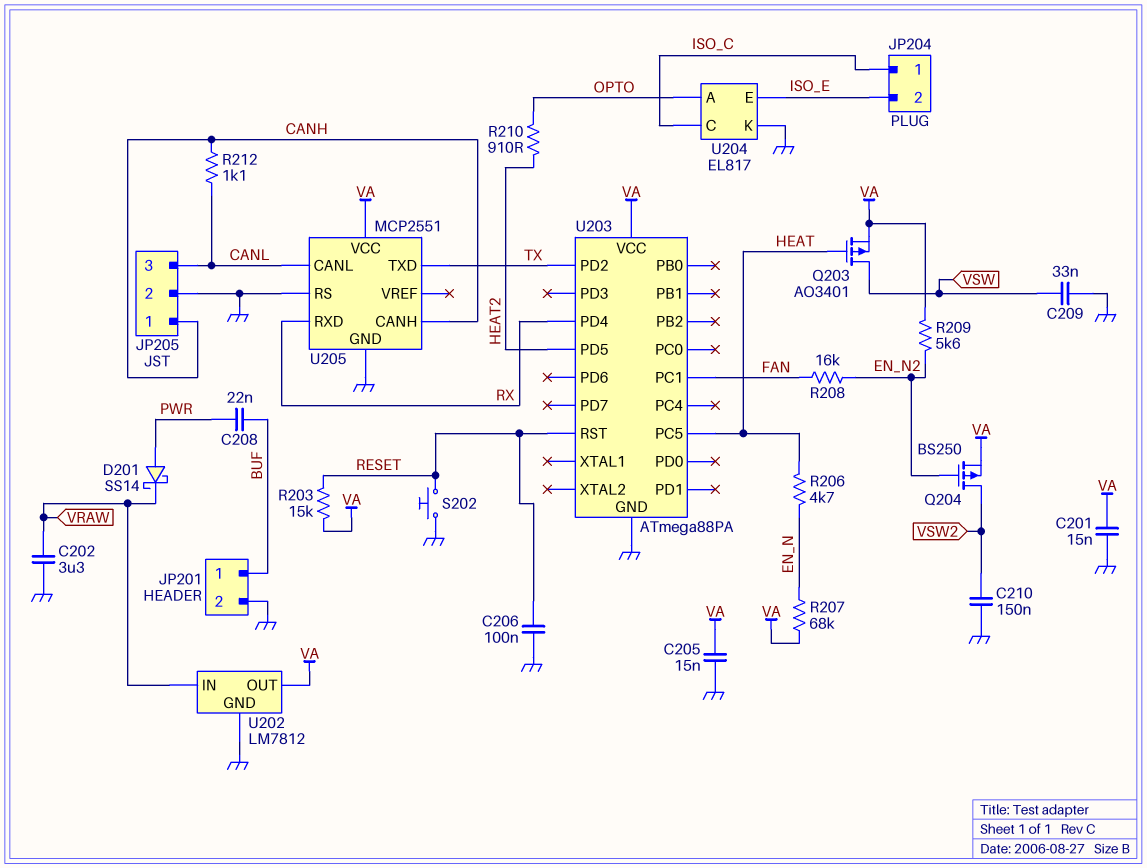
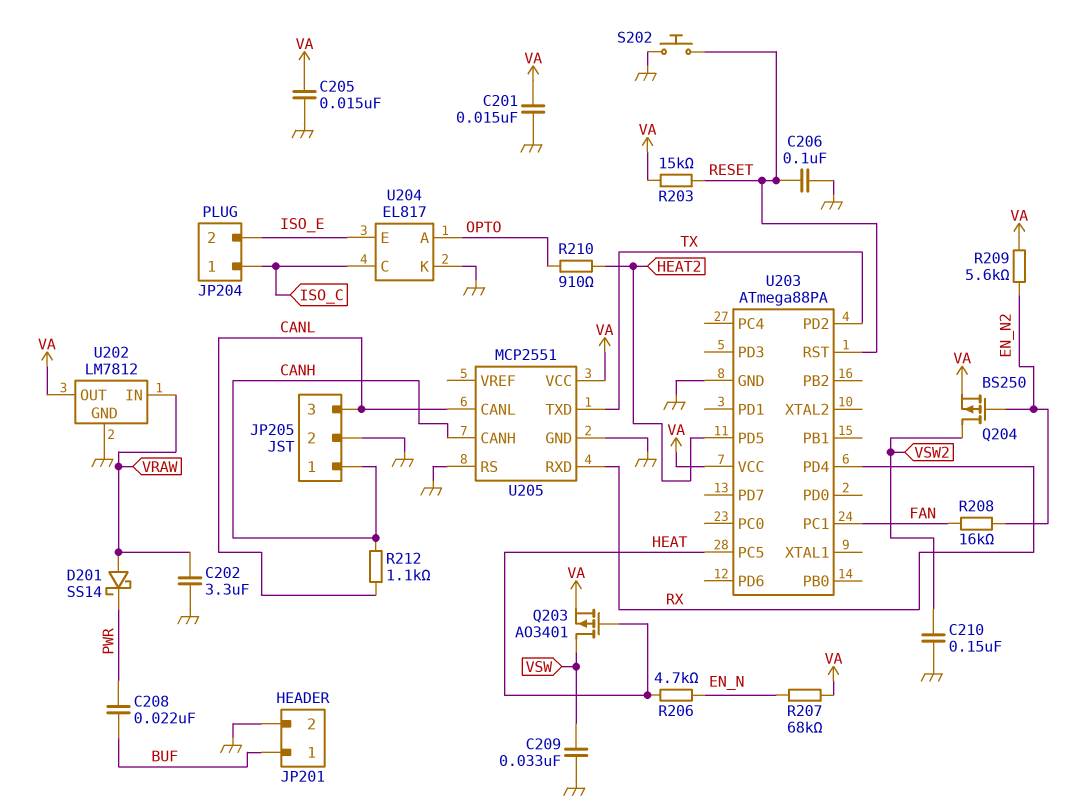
D201: schottky SS14 (A PWR, K VRAW) -> schottky SS14 (A VRAW, K PWR)

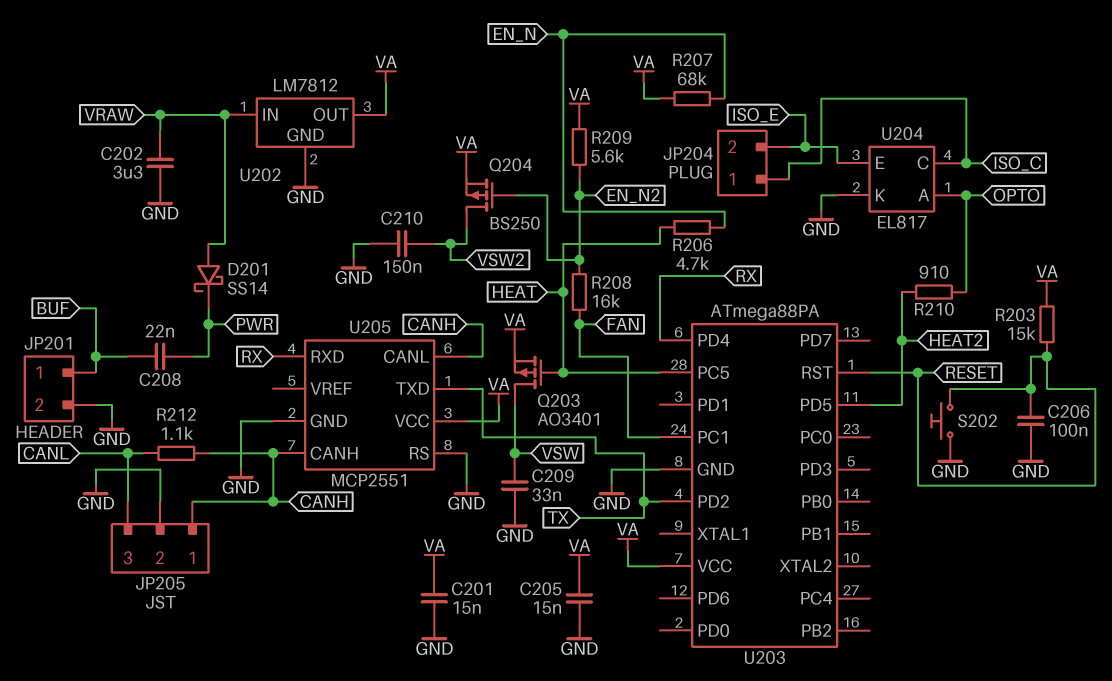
U205 pin CANL: CANL -> CANH

